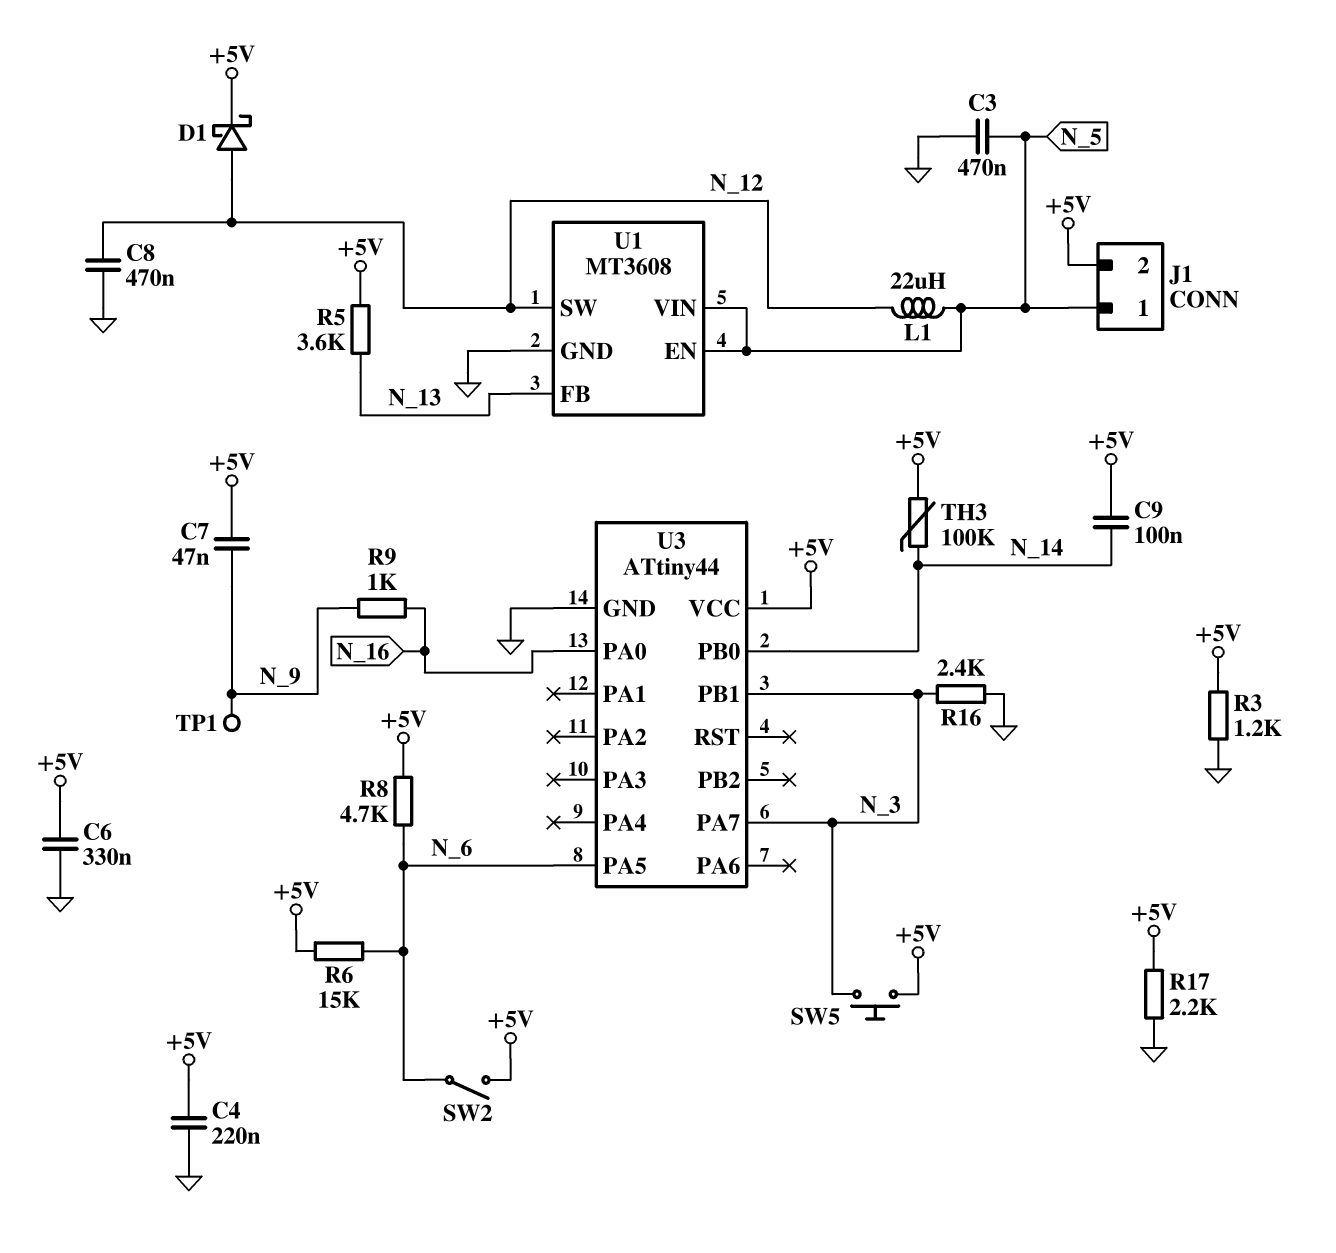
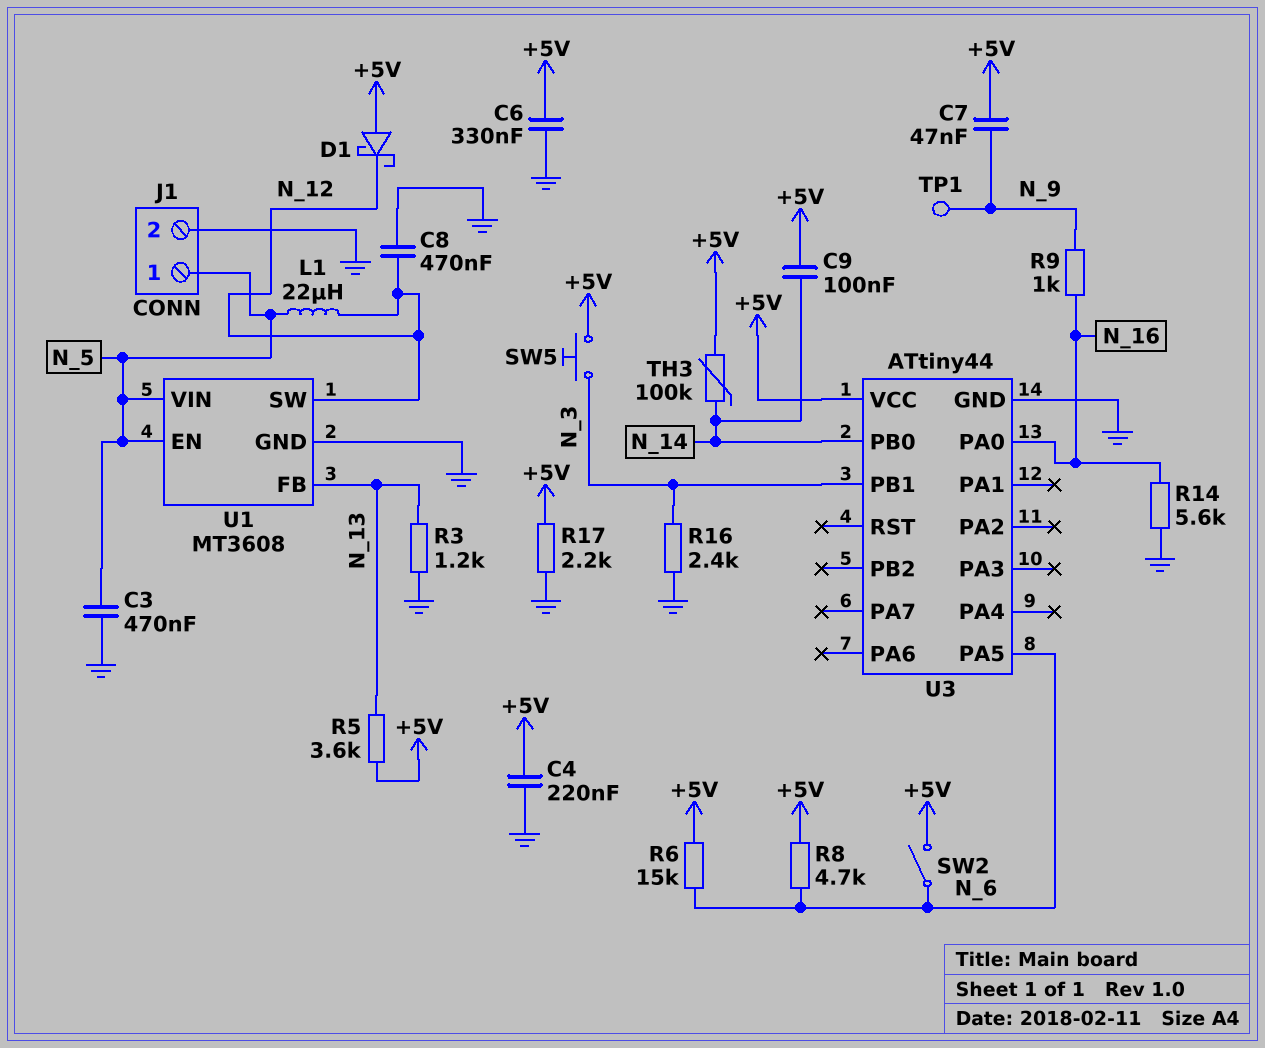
D1: schottky (A N_12, K +5V) -> schottky (A +5V, K N_12)
J1 pin 2: +5V -> GND
R3: 1.2k (+5V, GND) -> 1.2k (GND, N_13)
R14: none -> 5.6k (GND, N_16)
U3 pin PA7: N_3 -> none

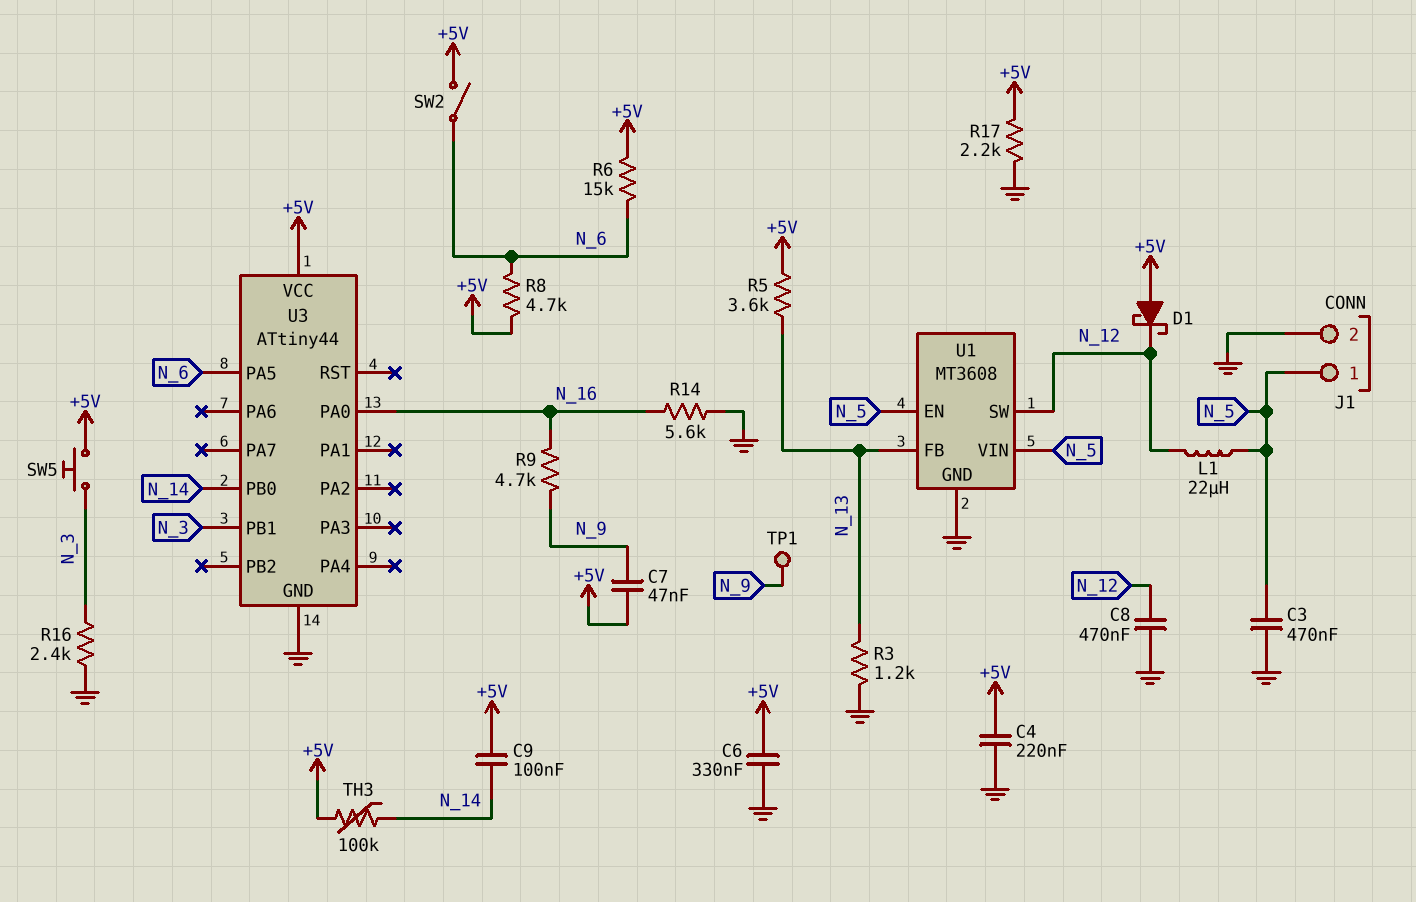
R9: 1k (N_9, N_16) -> 4.7k (N_9, N_16)

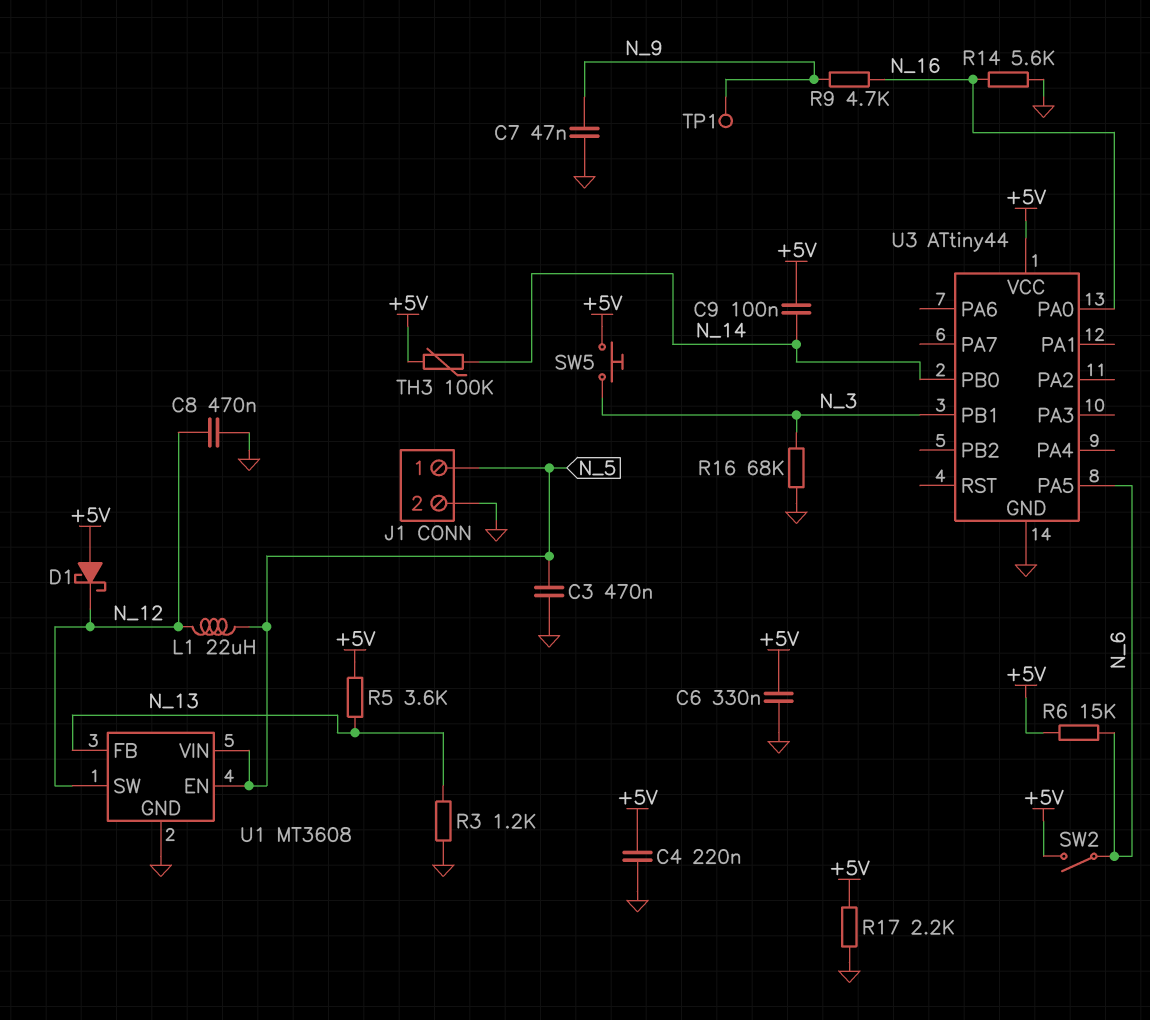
C7: 47nF (+5V, N_9) -> 47nF (GND, N_9)
R8: 4.7k (+5V, N_6) -> none
R16: 2.4k (GND, N_3) -> 68k (GND, N_3)

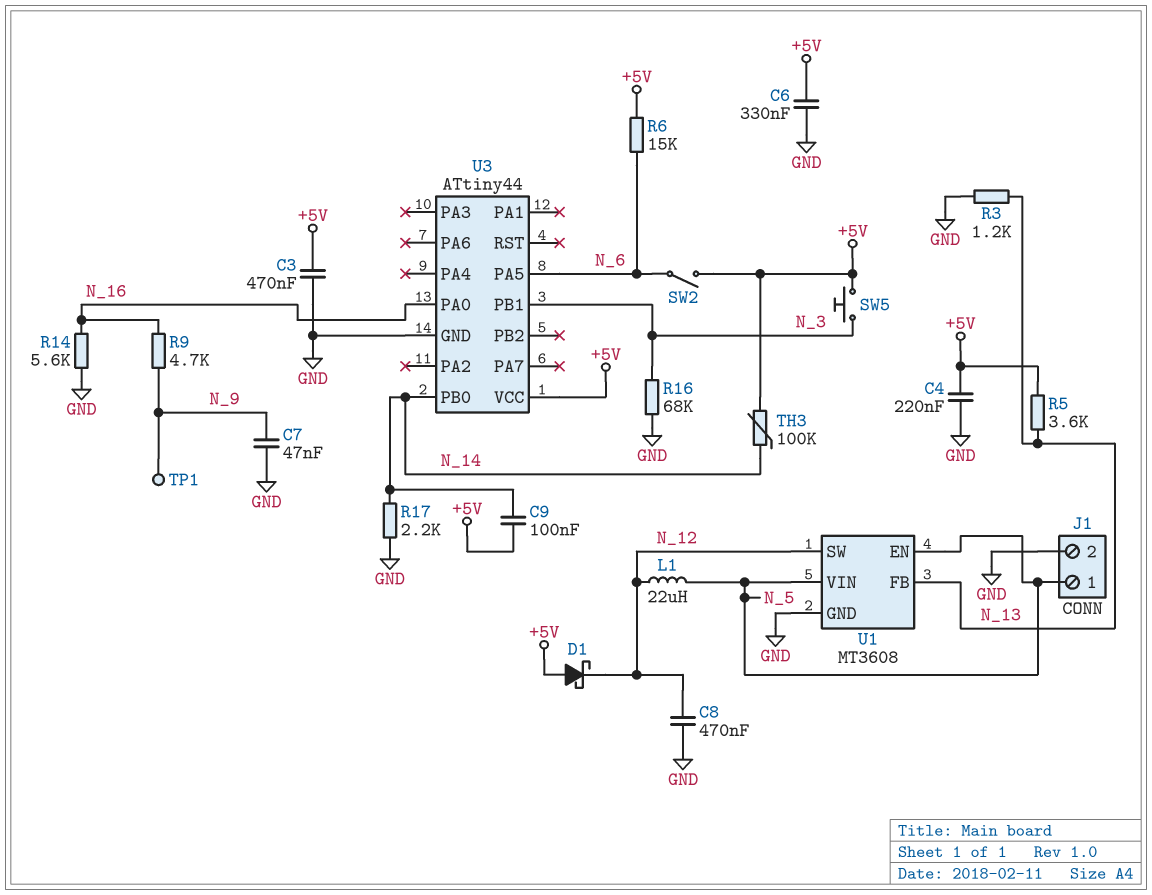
C3: 470nF (GND, N_5) -> 470nF (+5V, GND)
R17: 2.2k (+5V, GND) -> 2.2k (GND, N_14)

